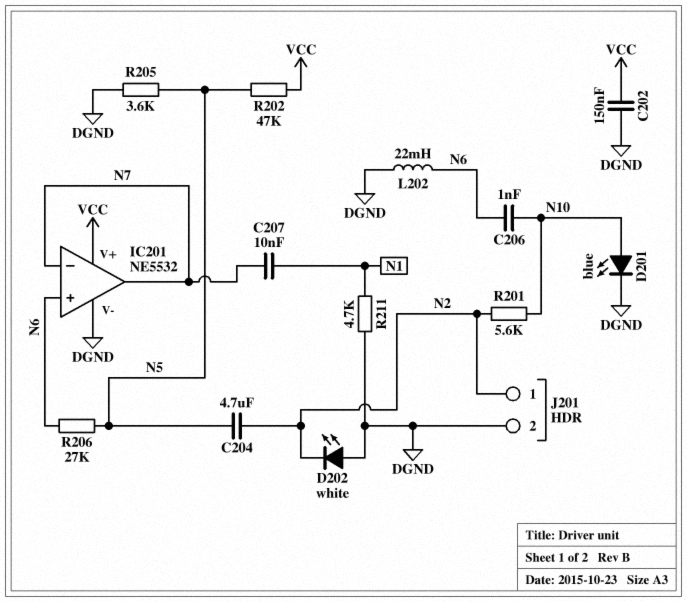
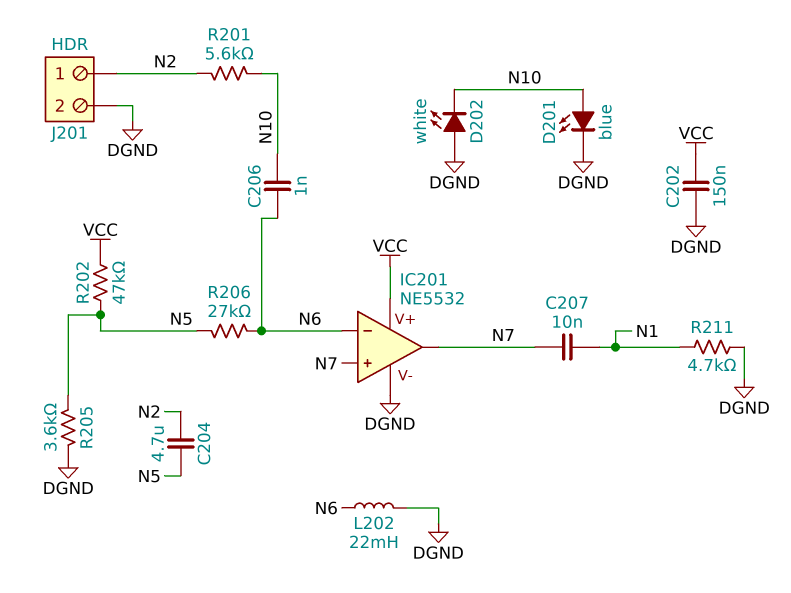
D202: LED white (A DGND, K N2) -> LED white (A DGND, K N10)
IC201 pin in+: N6 -> N7
IC201 pin in-: N7 -> N6

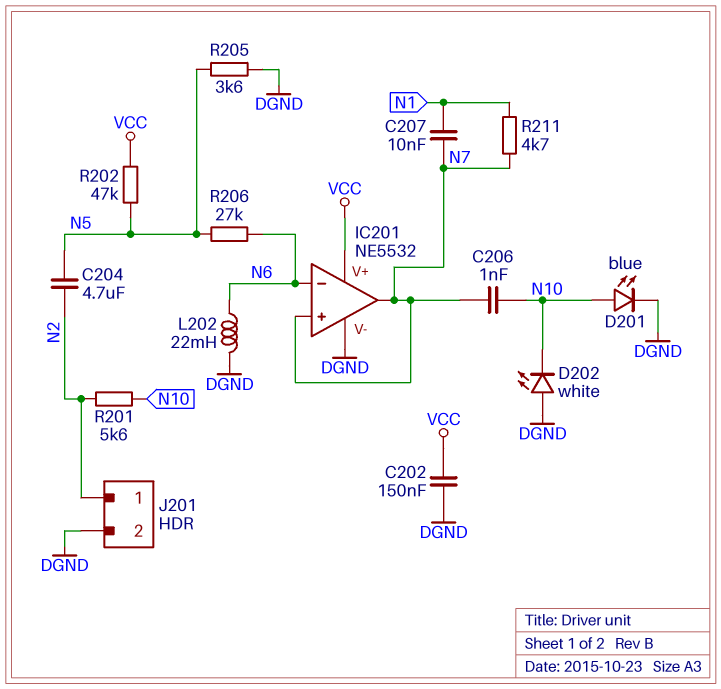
C206: 1nF (N6, N10) -> 1nF (N7, N10)
R211: 4.7k (DGND, N1) -> 4.7k (N1, N7)

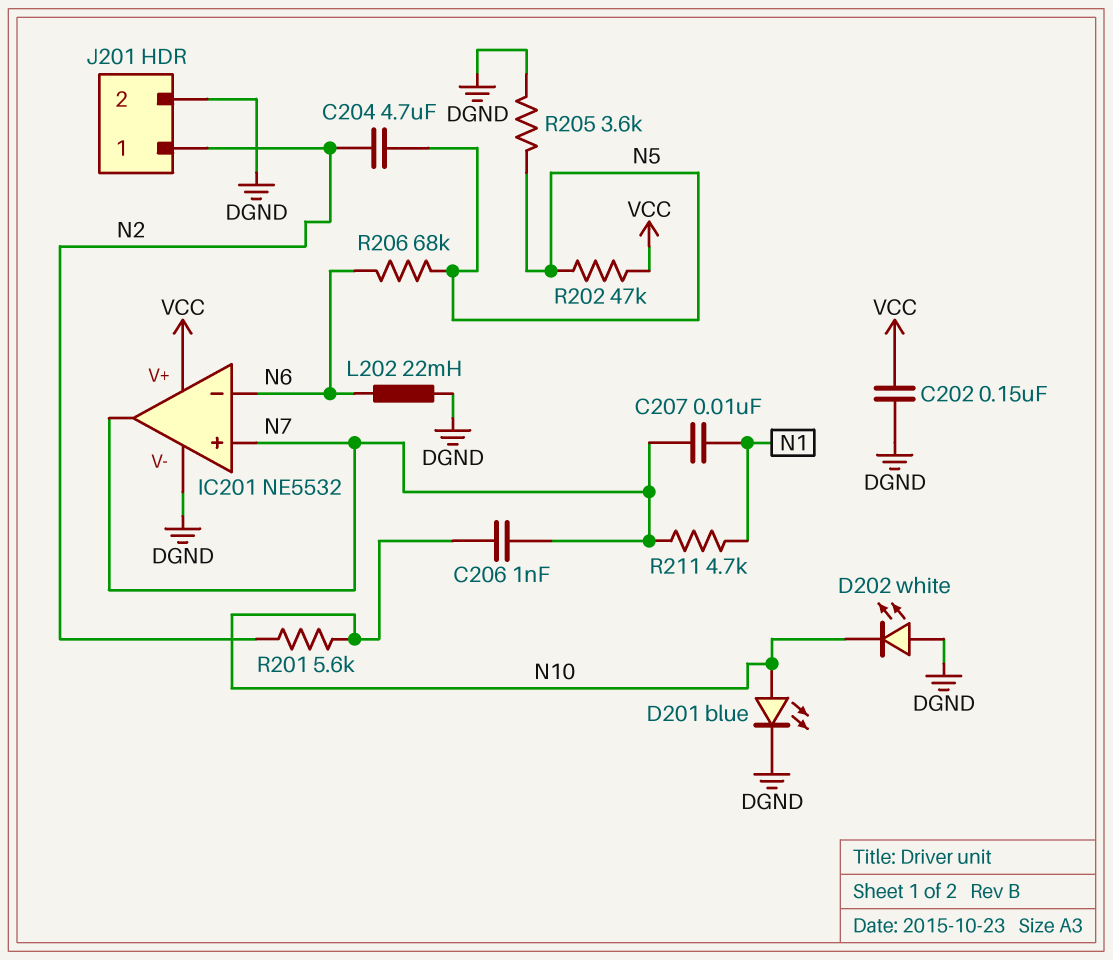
R206: 27k (N5, N6) -> 68k (N5, N6)

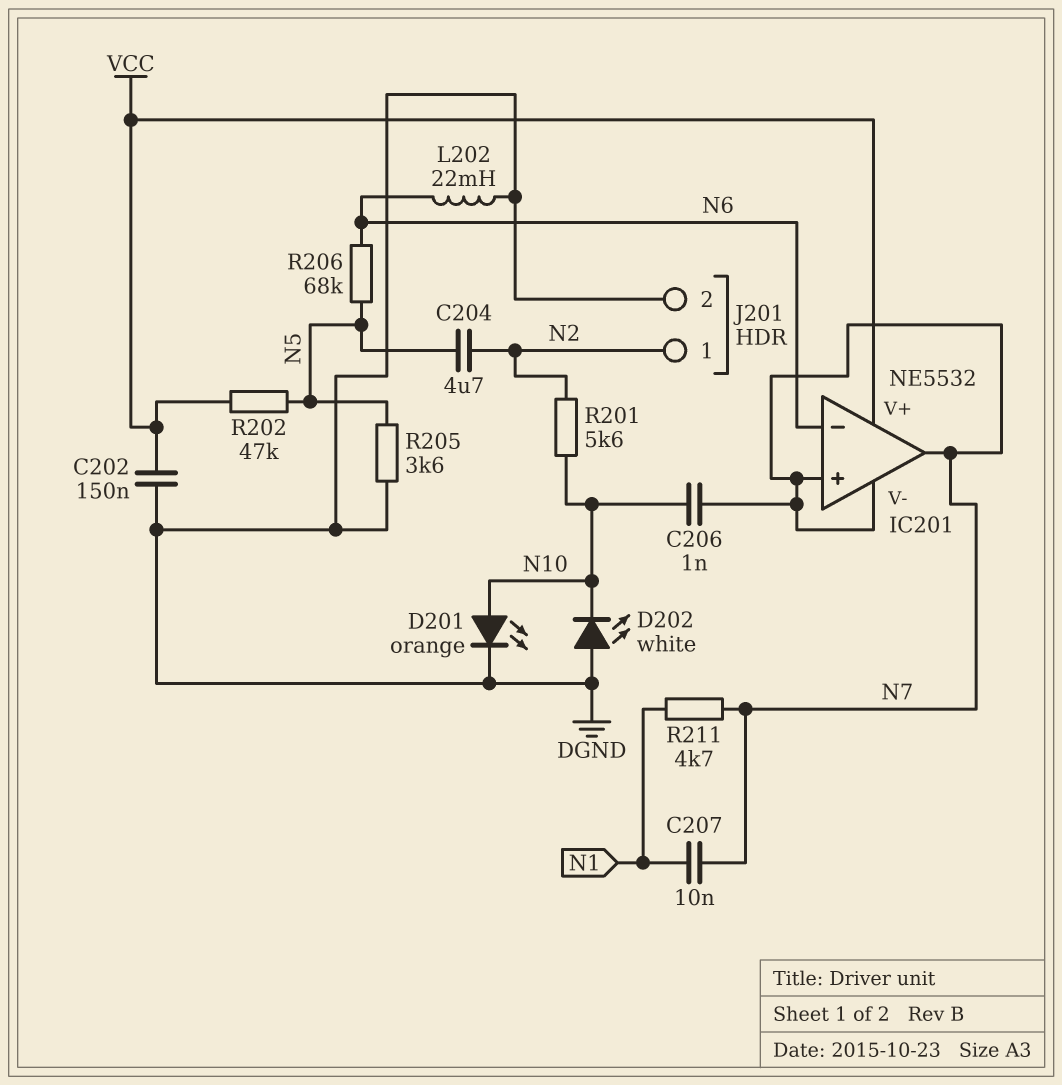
D201: LED blue (A N10, K DGND) -> LED orange (A N10, K DGND)
IC201 pin V-: DGND -> N7

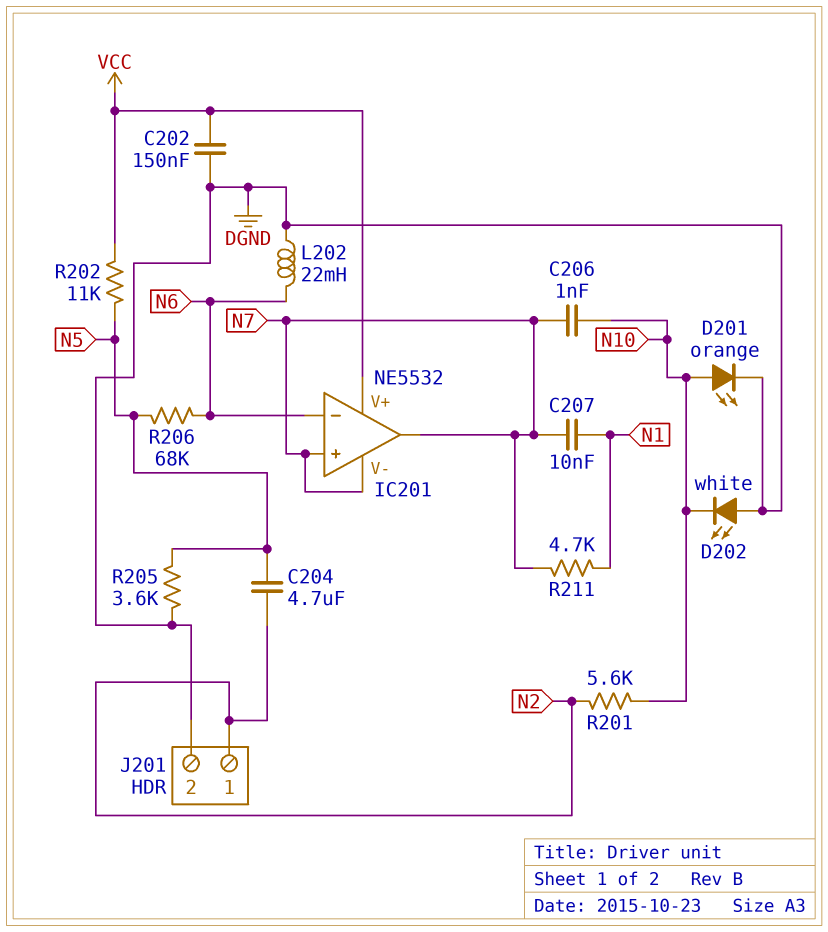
R202: 47k (N5, VCC) -> 11k (N5, VCC)

